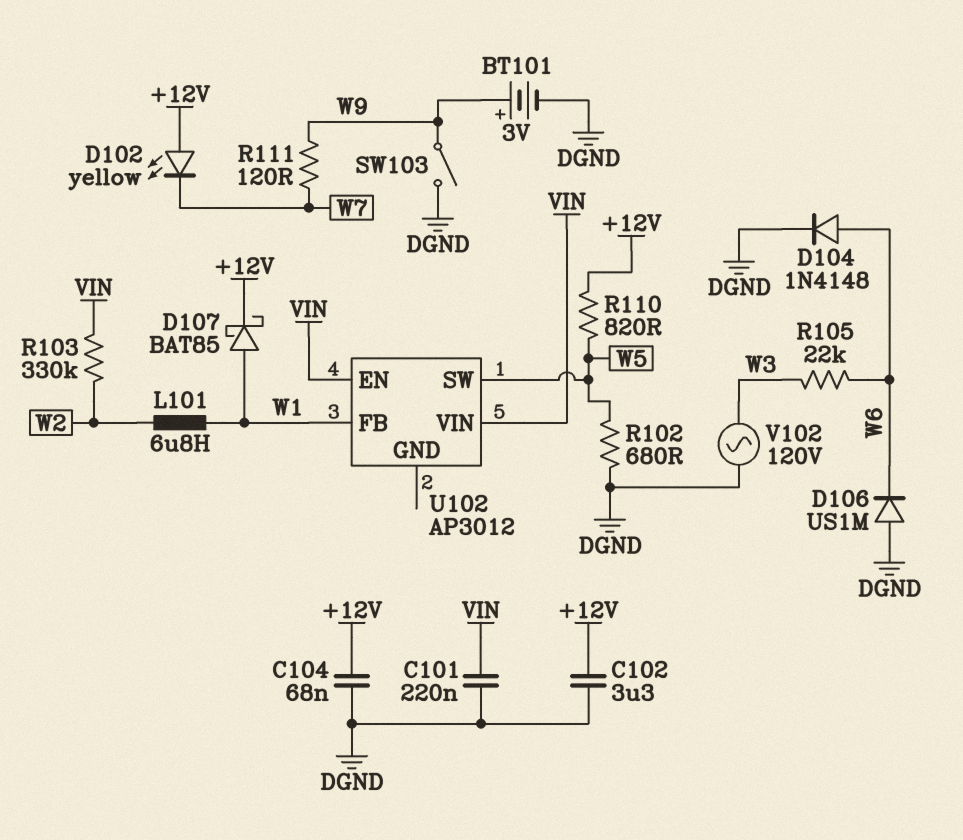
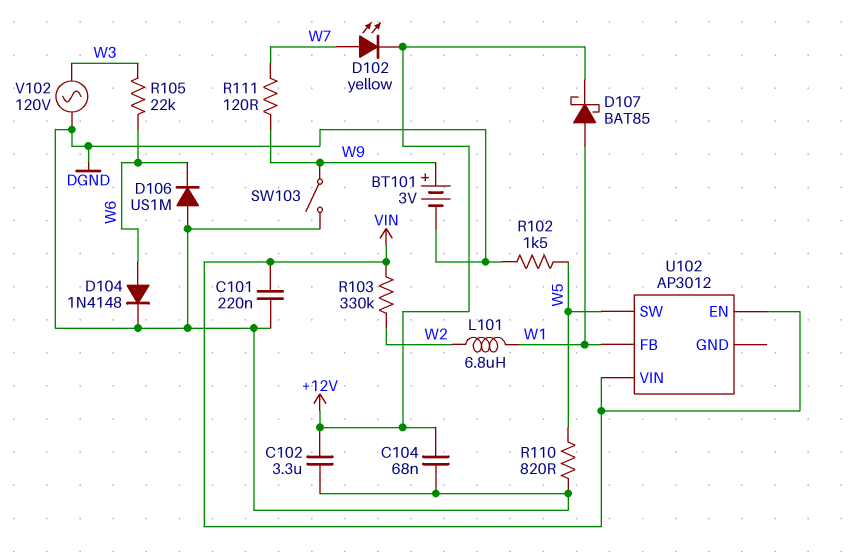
D102: LED yellow (A +12V, K W7) -> LED yellow (A W7, K +12V)
R102: 680 (DGND, W5) -> 1.5k (DGND, W5)
R110: 820 (+12V, W5) -> 820 (DGND, W5)

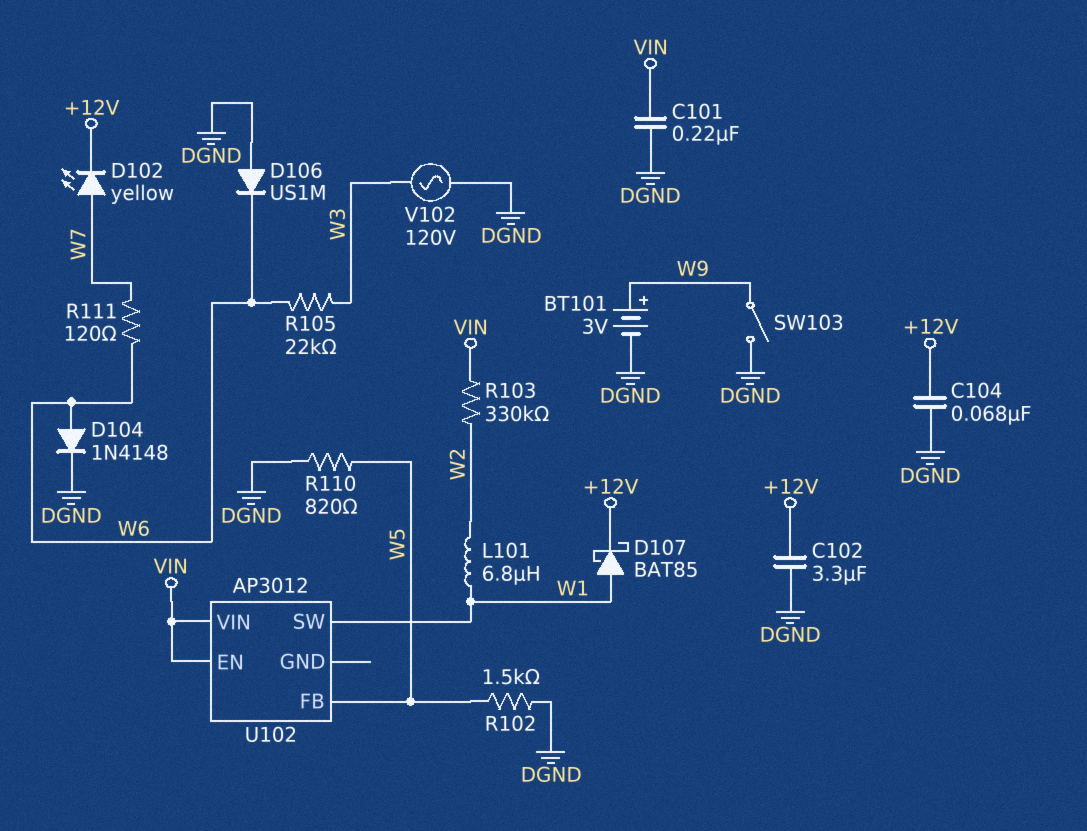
R111: 120 (W7, W9) -> 120 (W6, W7)
U102 pin FB: W1 -> W5
U102 pin SW: W5 -> W1

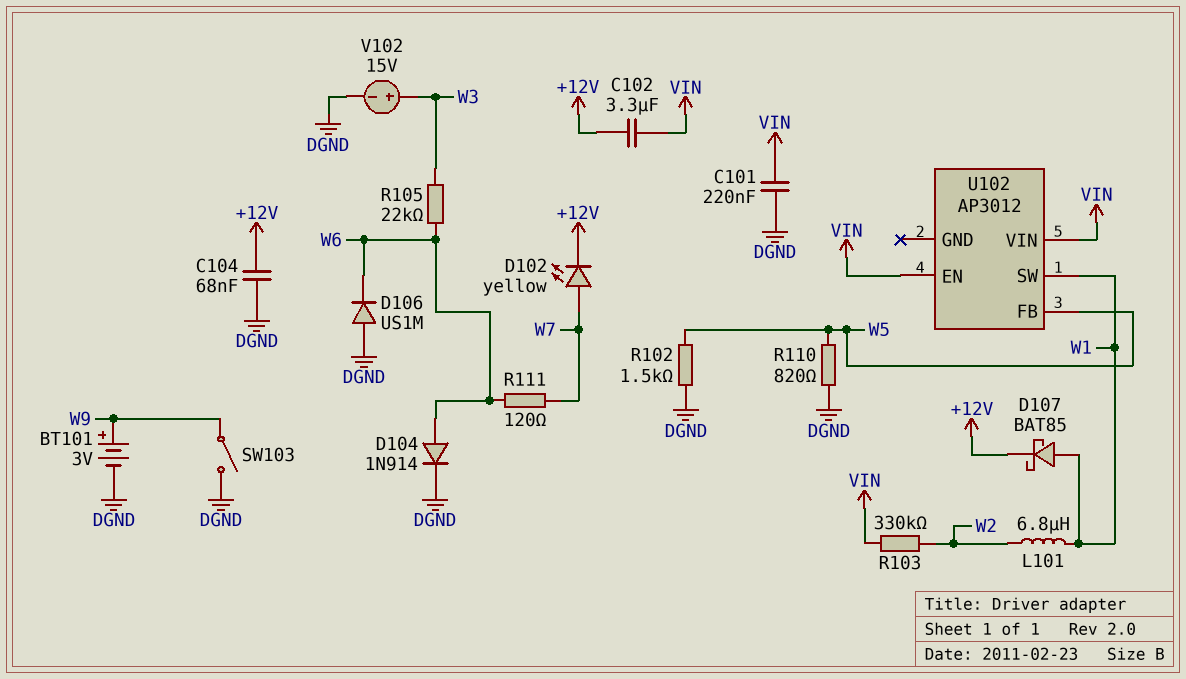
C102: 3.3uF (+12V, DGND) -> 3.3uF (+12V, VIN)
D104: diode 1N4148 (A W6, K DGND) -> diode 1N914 (A W6, K DGND)
V102: AC 120V (DGND, W3) -> 15V (plus W3, minus DGND)

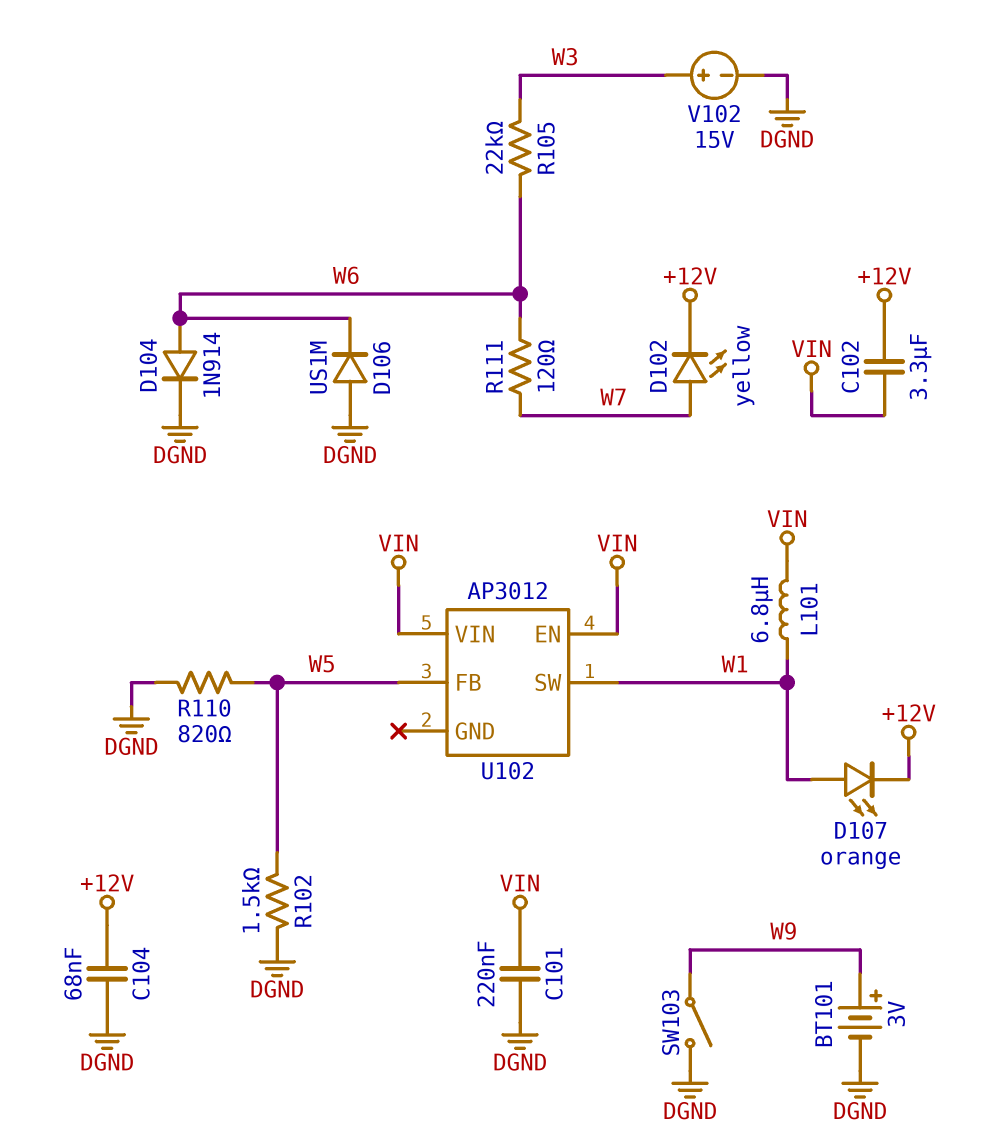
D107: schottky BAT85 (A W1, K +12V) -> LED orange (A W1, K +12V)
L101: 6.8uH (W1, W2) -> 6.8uH (VIN, W1)
R103: 330k (VIN, W2) -> none

